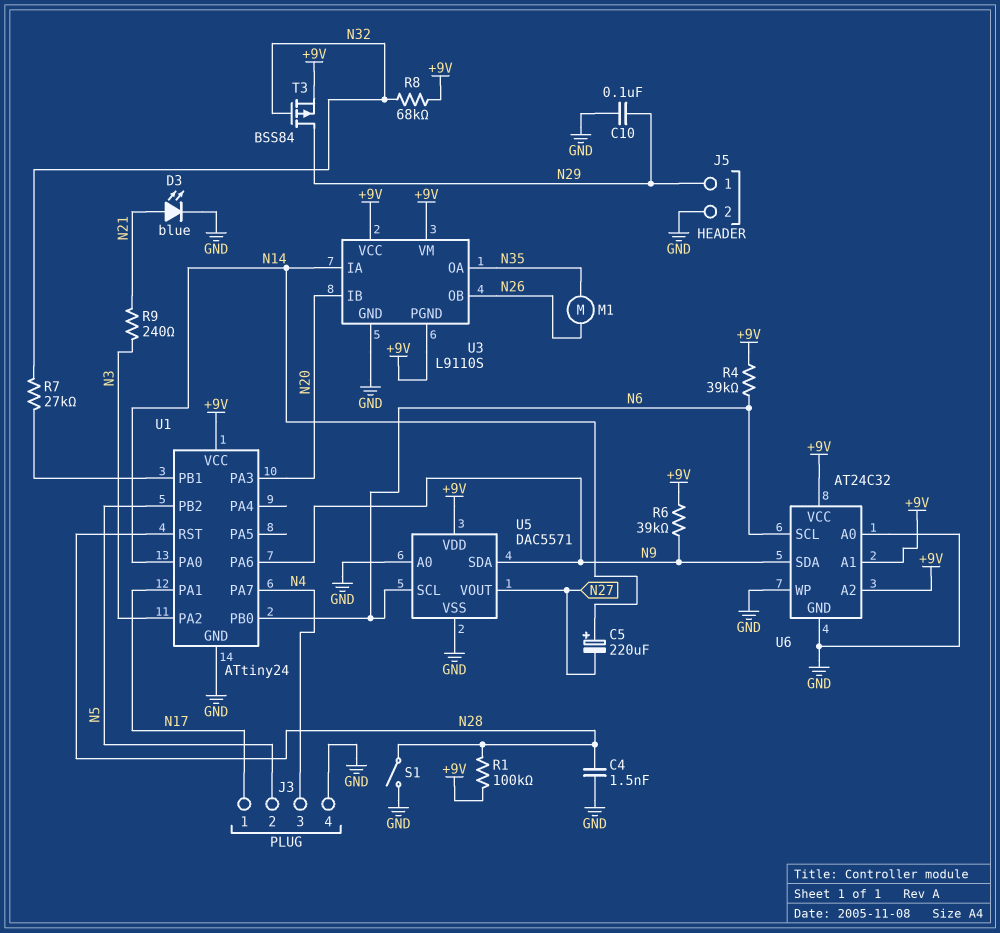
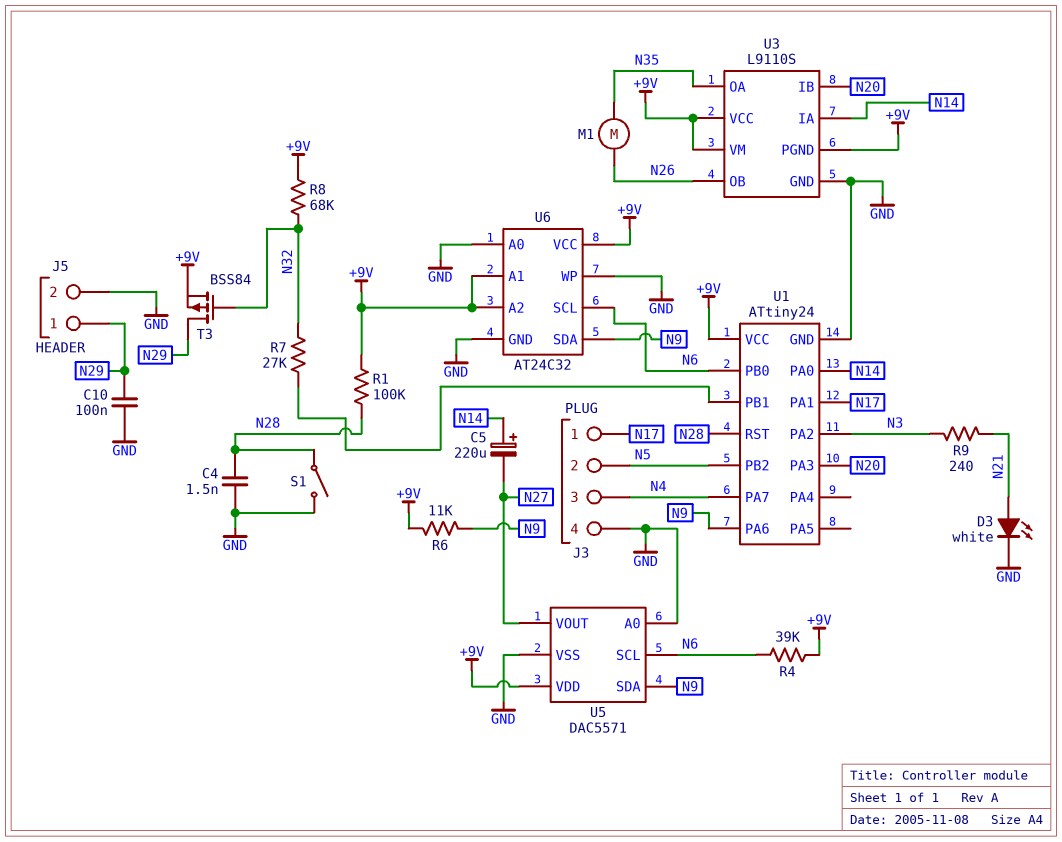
D3: LED blue (A N21, K GND) -> LED white (A N21, K GND)
R6: 39k (+9V, N9) -> 11k (+9V, N9)

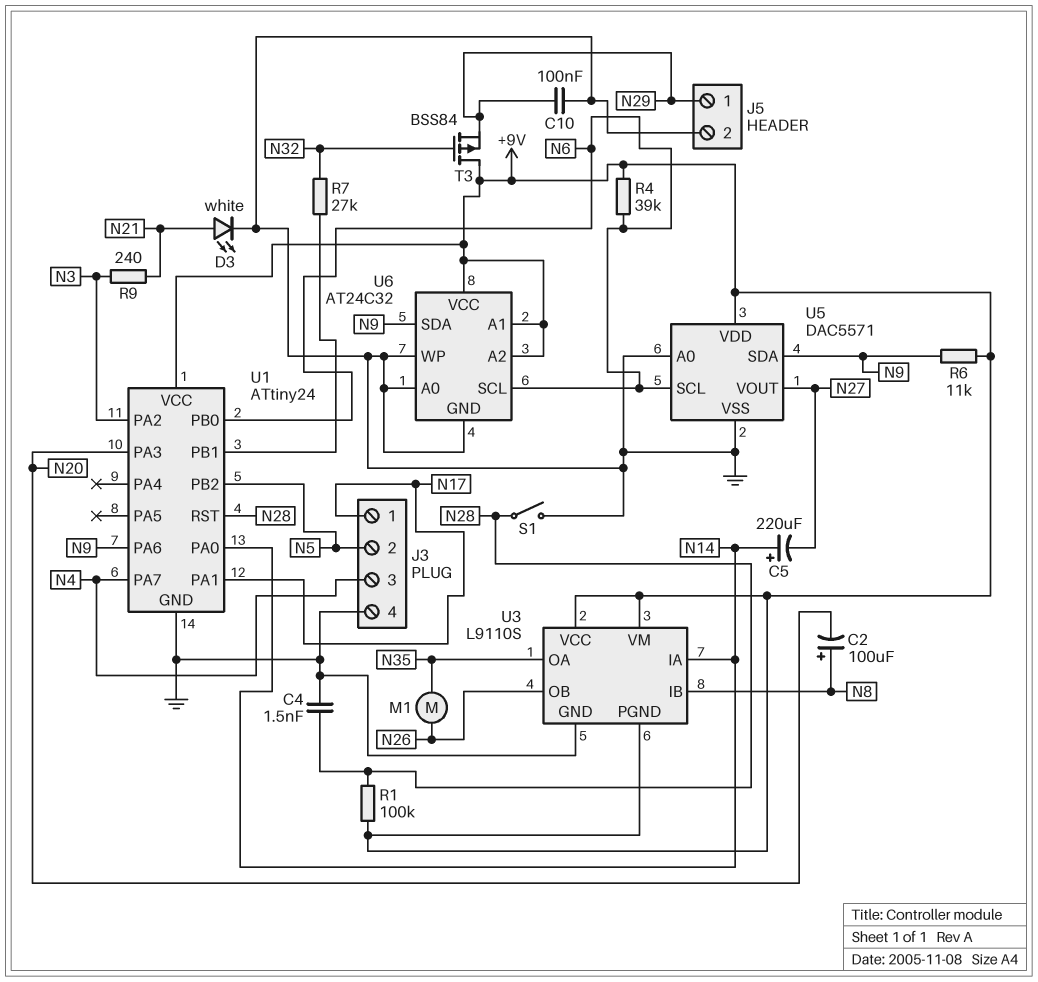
C2: none -> 100uF (plus N8, minus N20)
R8: 68k (+9V, N32) -> none
T3: PMOS BSS84 (G N32, D N29, S +9V) -> PMOS BSS84 (G N32, D +9V, S N29)
U3 pin IB: N20 -> N8

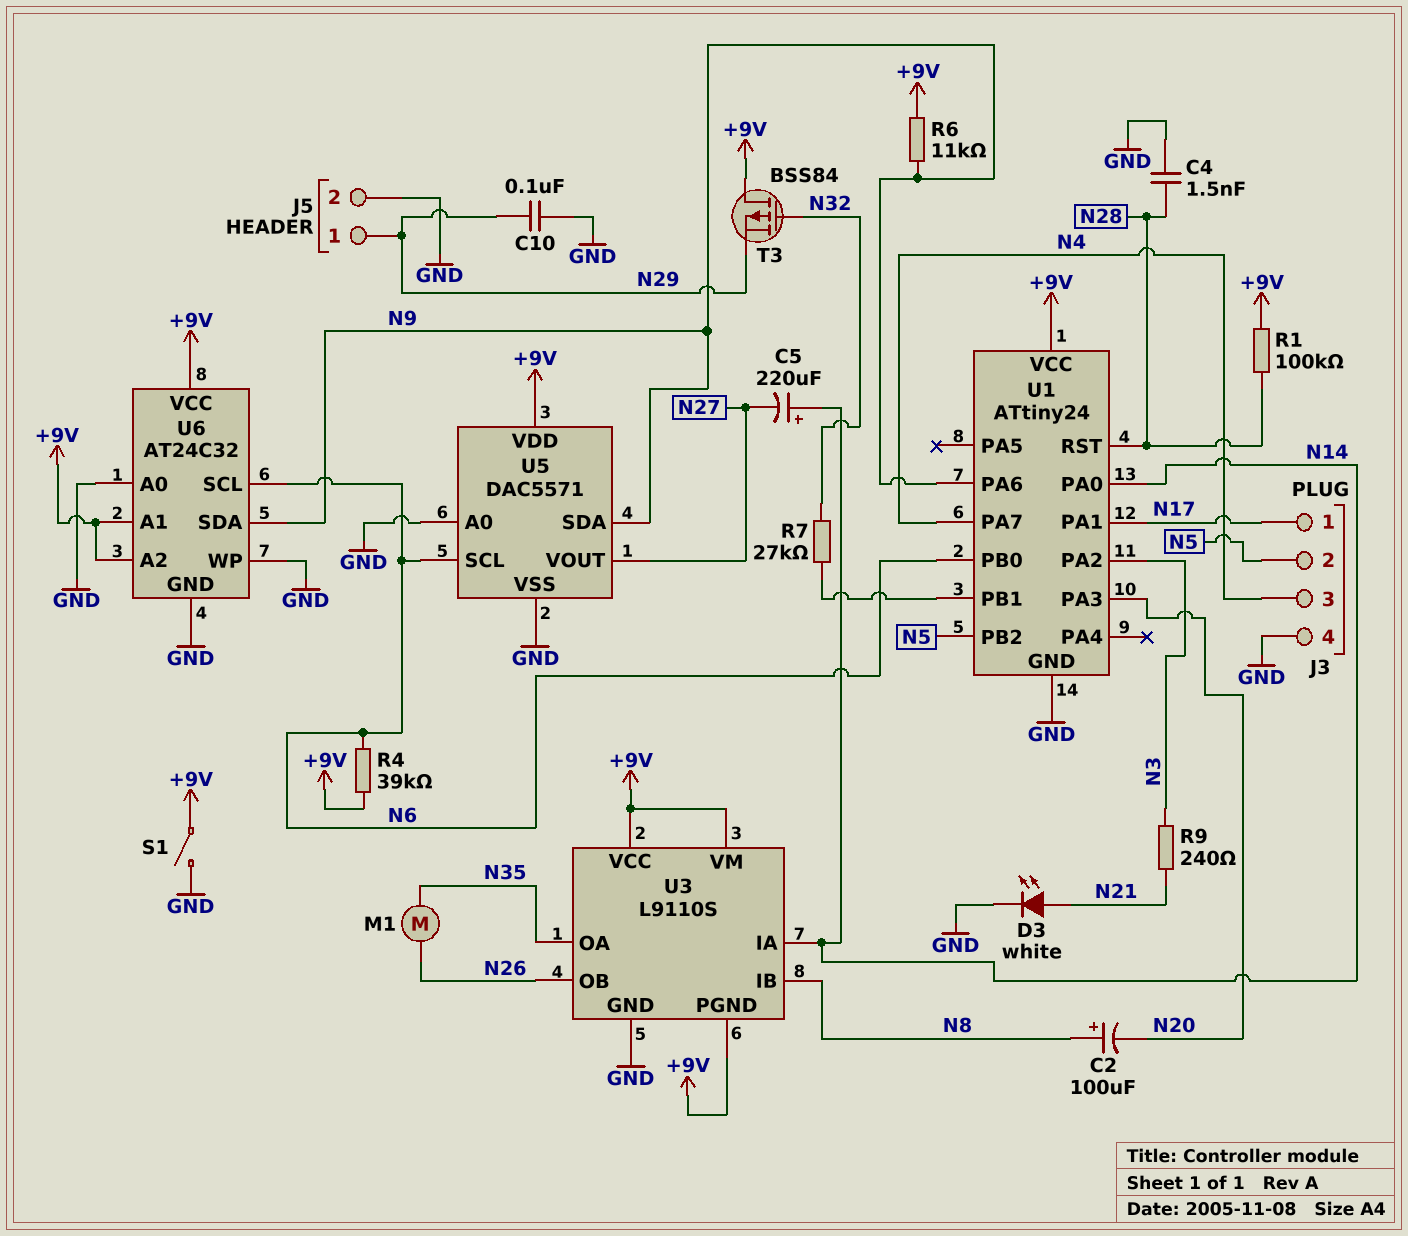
S1: switch (GND, N28) -> switch (+9V, GND)

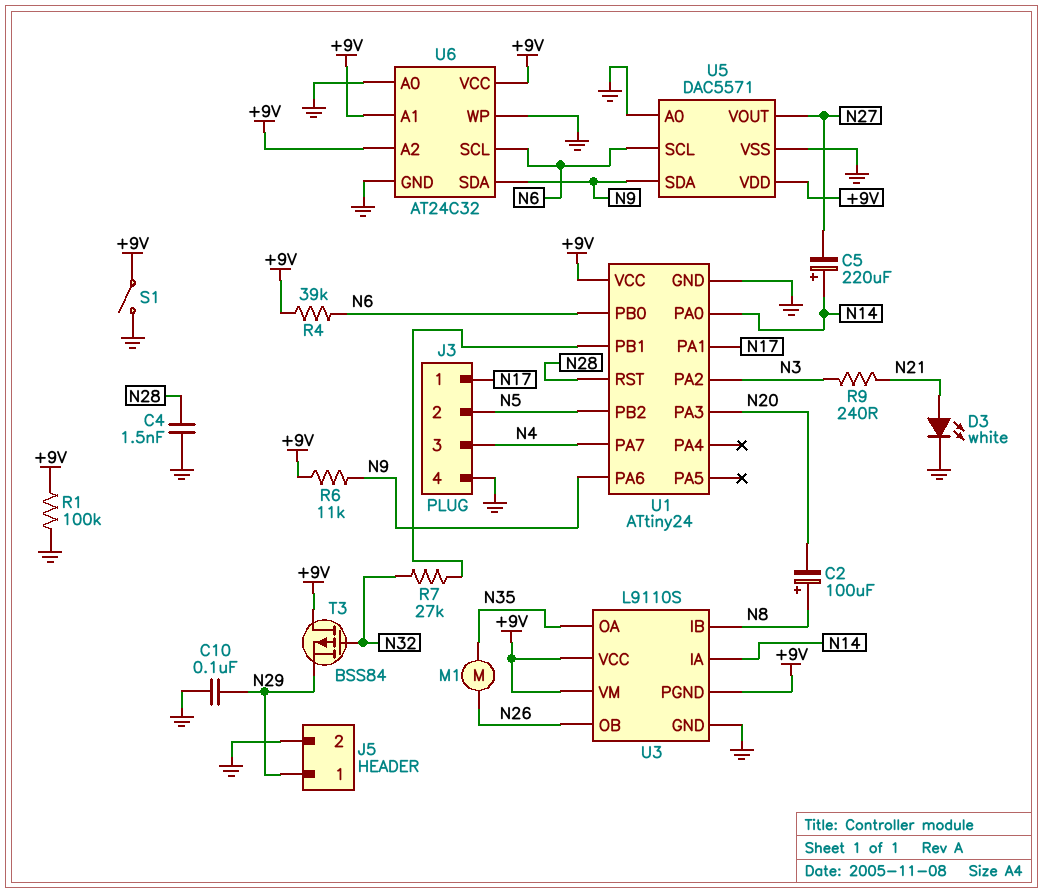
R1: 100k (+9V, N28) -> 100k (+9V, GND)

